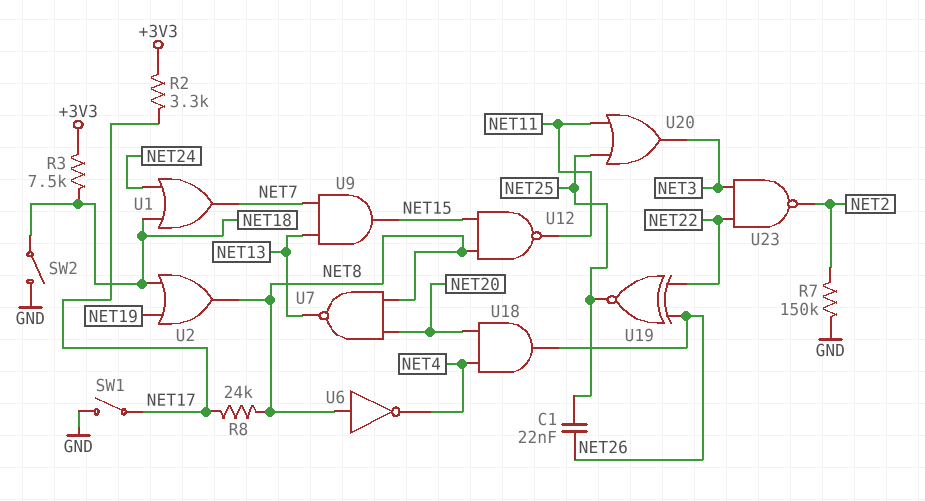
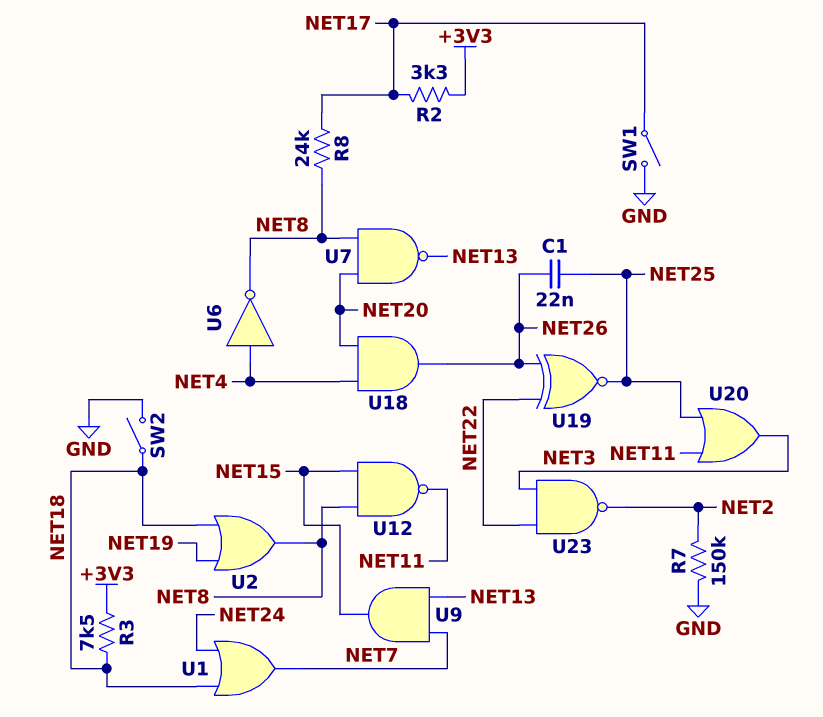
U6: NOT (in NET8, out NET4) -> NOT (in NET4, out NET8)

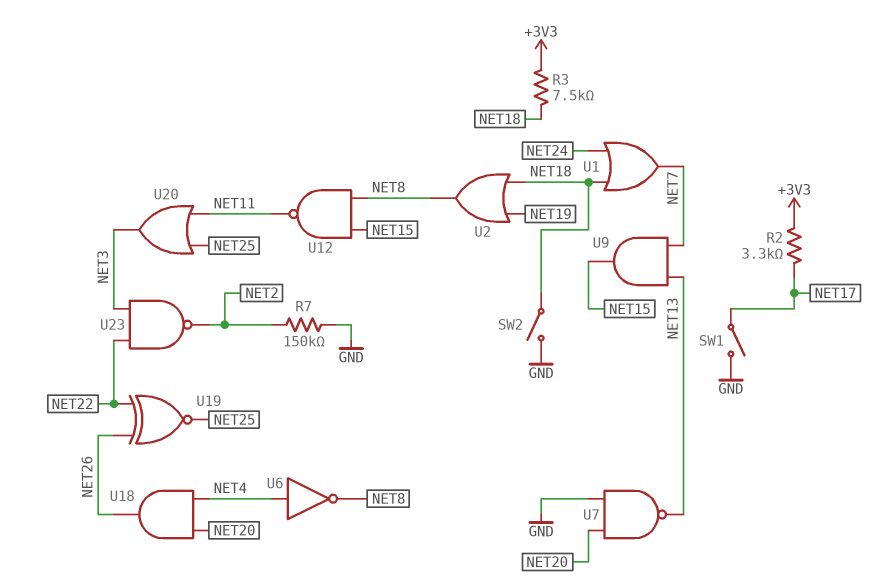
C1: 22nF (NET25, NET26) -> none
R8: 24k (NET8, NET17) -> none
U7: NAND (in NET8, in NET20, out NET13) -> NAND (in GND, in NET20, out NET13)

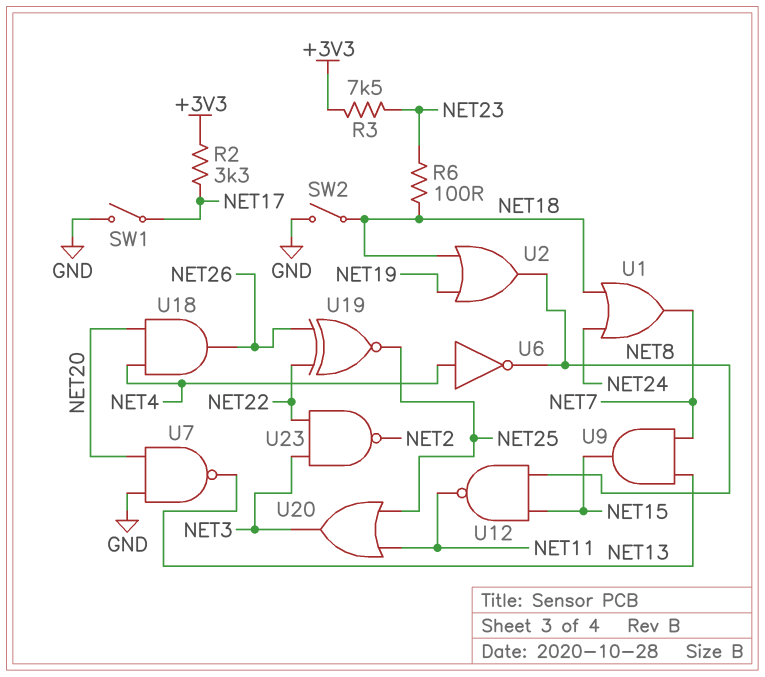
R3: 7.5k (+3V3, NET18) -> 7.5k (+3V3, NET23)
R6: none -> 100 (NET18, NET23)
R7: 150k (GND, NET2) -> none

